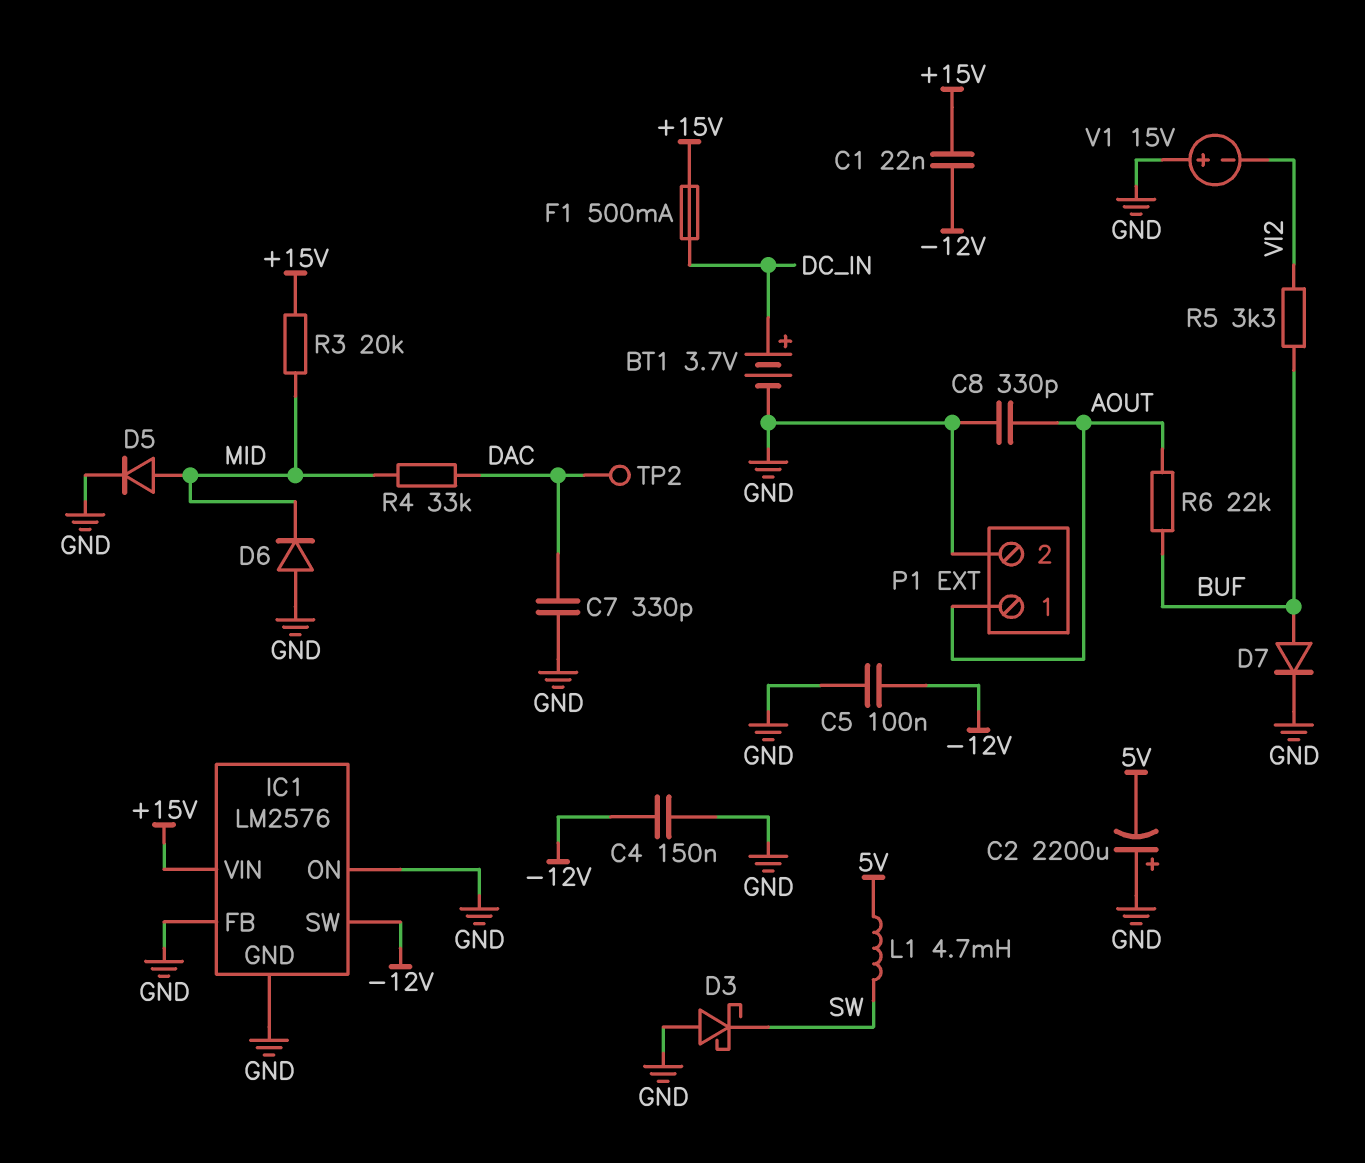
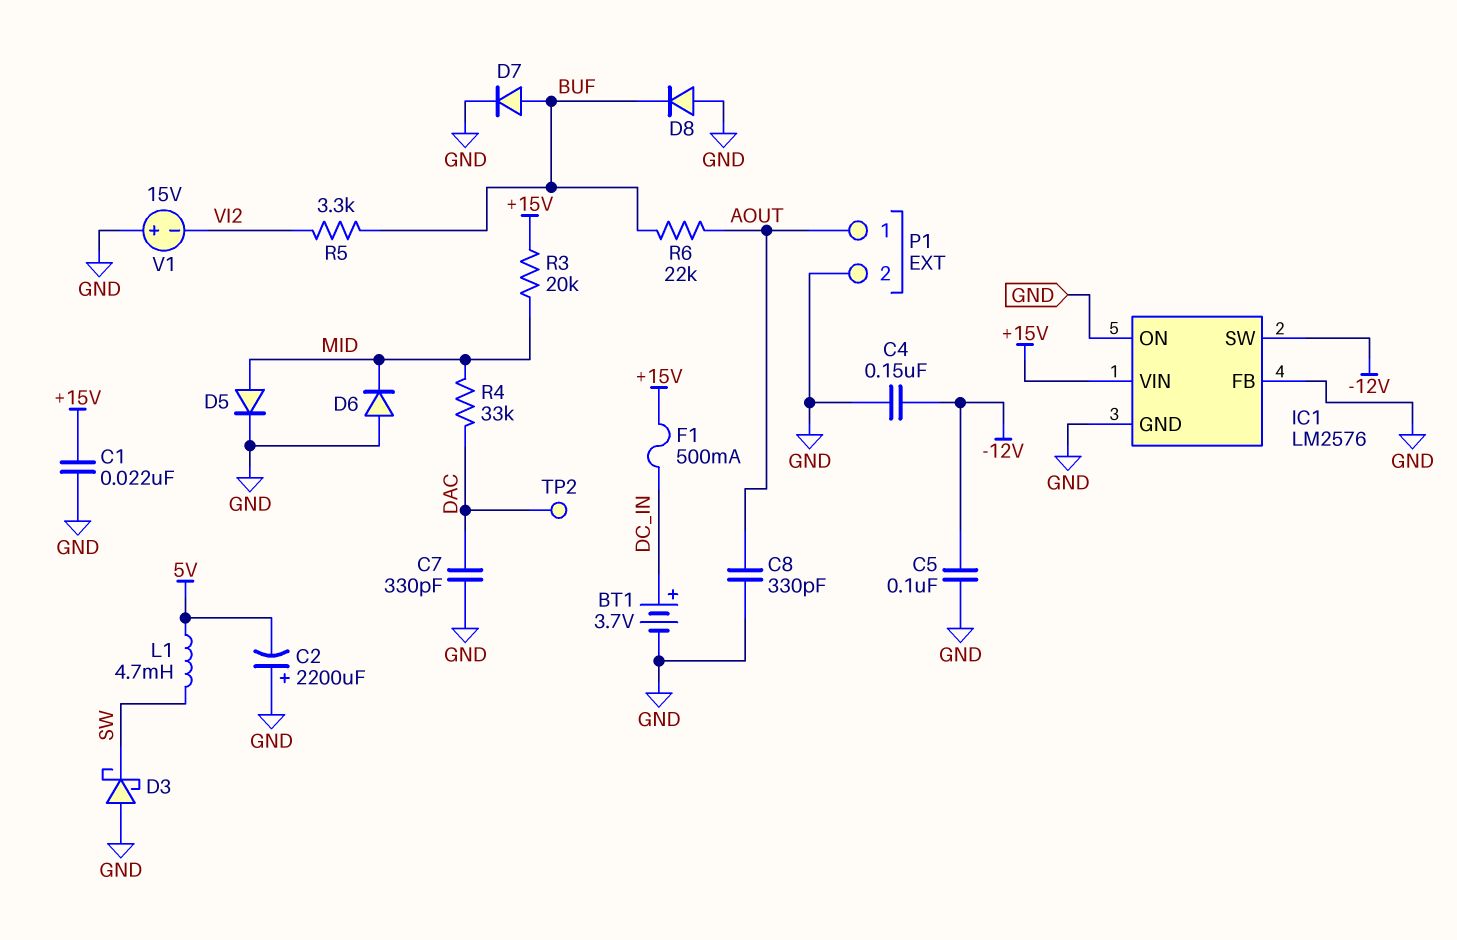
C1: 22nF (+15V, -12V) -> 22nF (+15V, GND)
D8: none -> diode (A GND, K BUF)

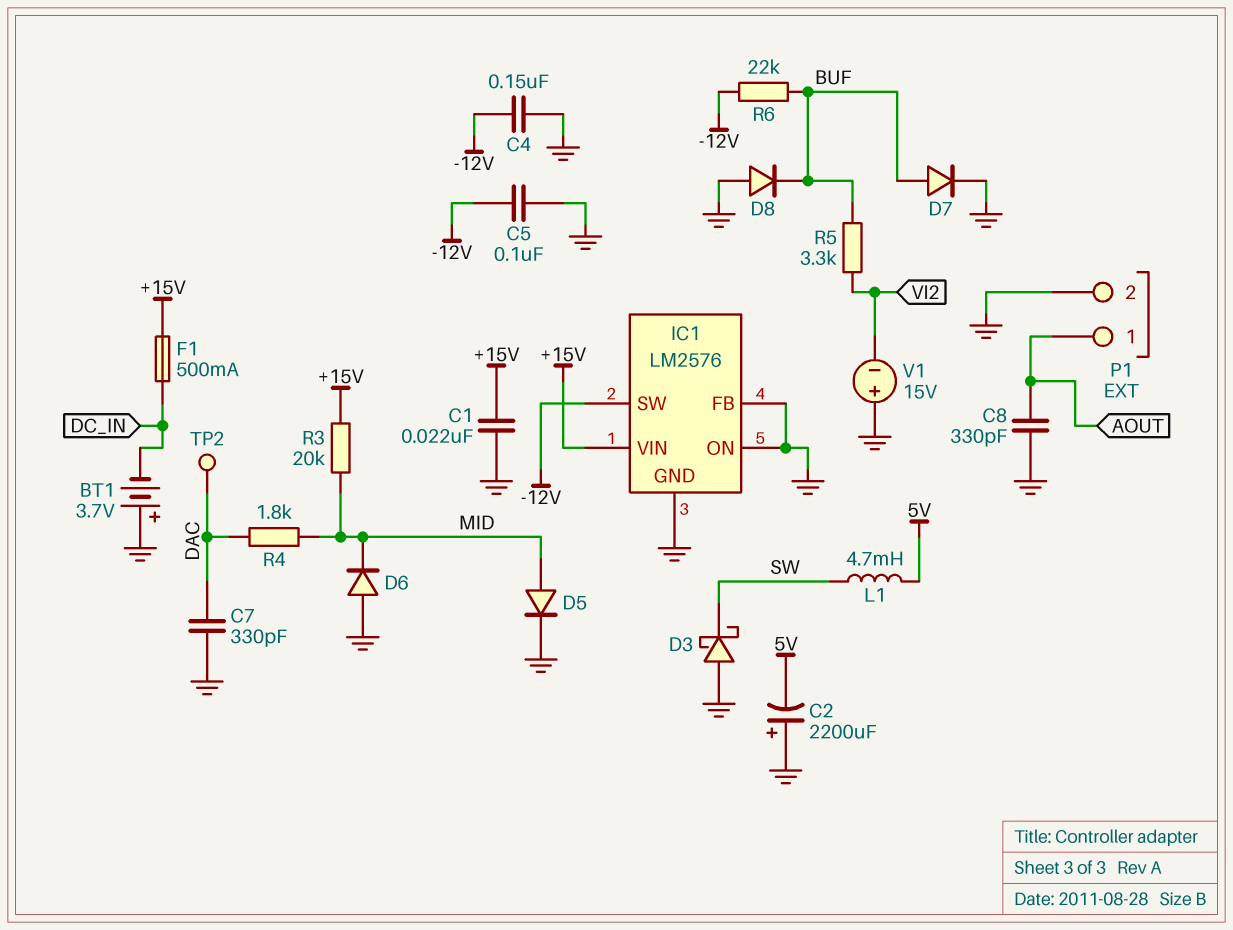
BT1: 3.7V (plus DC_IN, minus GND) -> 3.7V (plus GND, minus DC_IN)
R4: 33k (DAC, MID) -> 1.8k (DAC, MID)
R6: 22k (AOUT, BUF) -> 22k (-12V, BUF)

